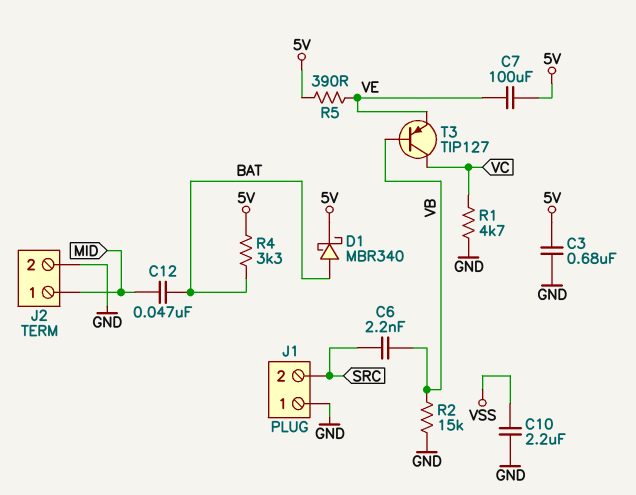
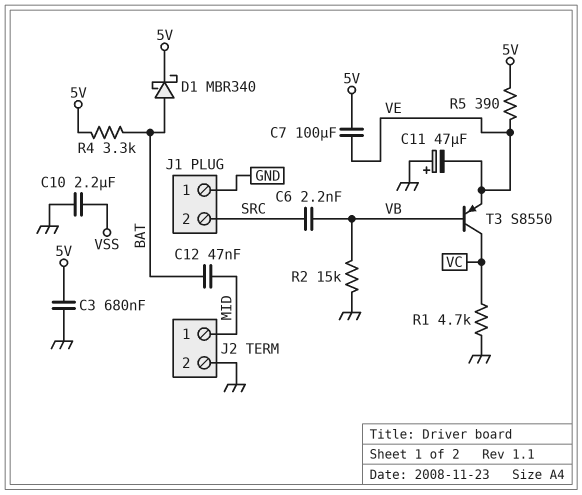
C11: none -> 47uF (plus GND, minus VE)
T3: PNP TIP127 (B VB, C VC, E VE) -> PNP S8550 (B VB, C VC, E VE)

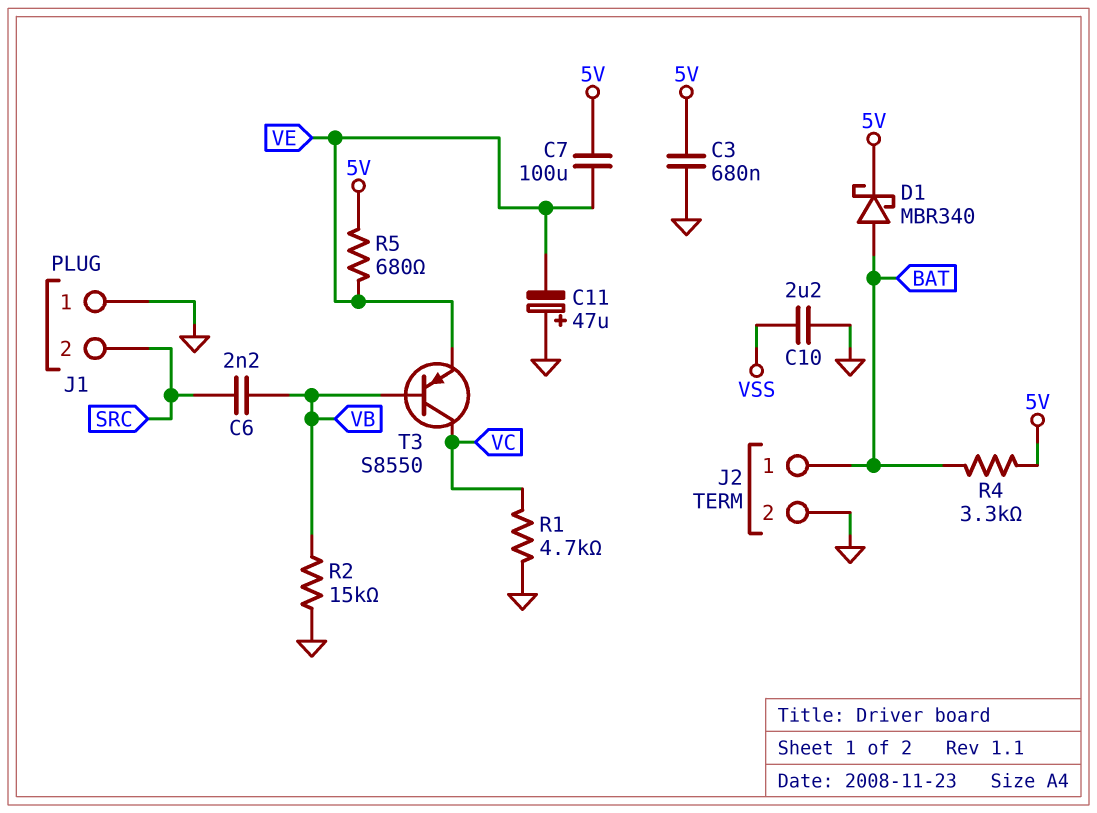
C12: 47nF (BAT, MID) -> none
J2 pin 1: MID -> BAT
R5: 390 (5V, VE) -> 680 (5V, VE)

